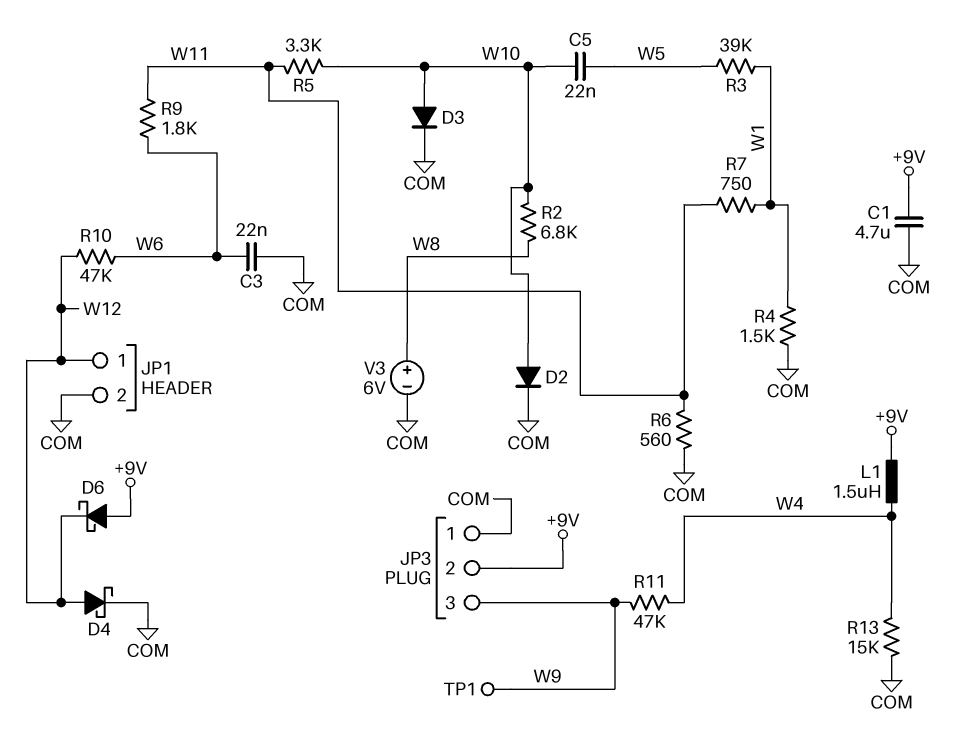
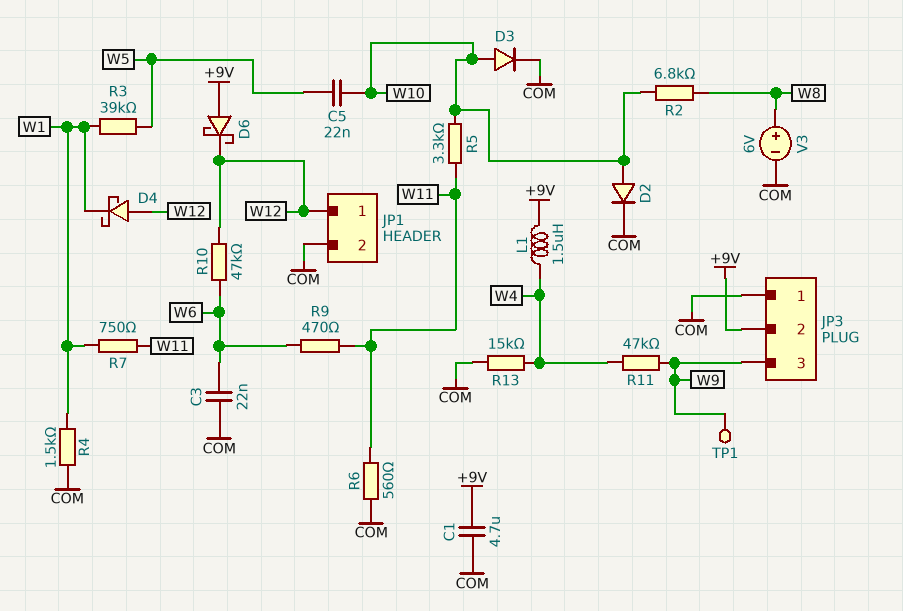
D4: schottky (A W12, K COM) -> schottky (A W12, K W1)
R9: 1.8k (W6, W11) -> 470 (W6, W11)

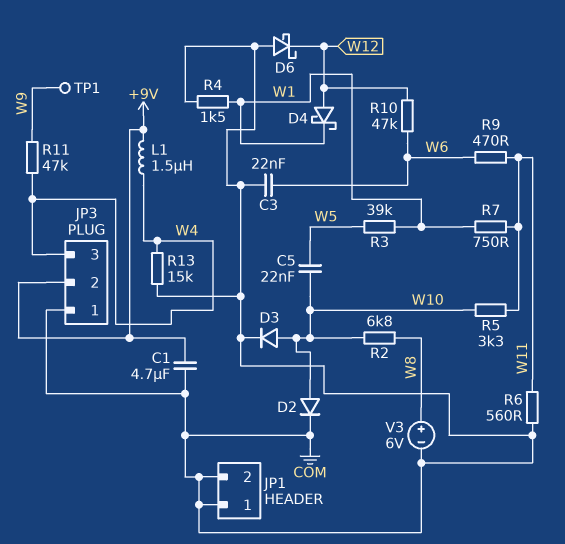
D6: schottky (A +9V, K W12) -> schottky (A COM, K W12)
JP1 pin 1: W12 -> COM
JP3 pin 3: W9 -> W4

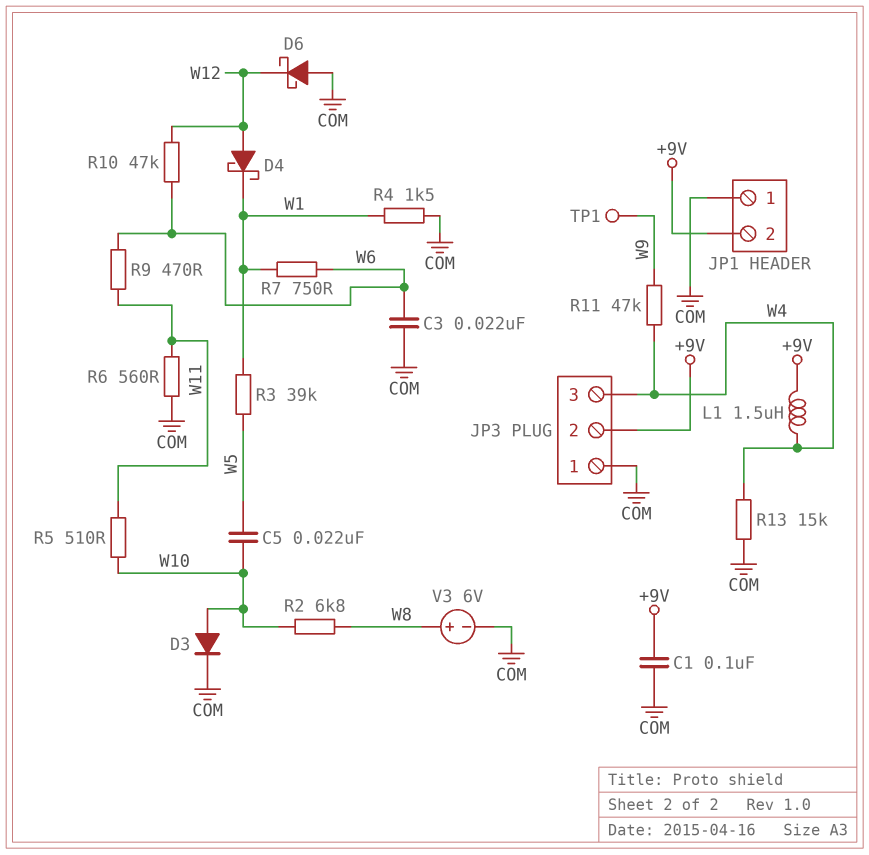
C1: 4.7uF (+9V, COM) -> 100nF (+9V, COM)
D2: diode (A W10, K COM) -> none
JP1 pin 2: COM -> +9V
R5: 3.3k (W10, W11) -> 510 (W10, W11)
R7: 750 (W1, W11) -> 750 (W1, W6)

